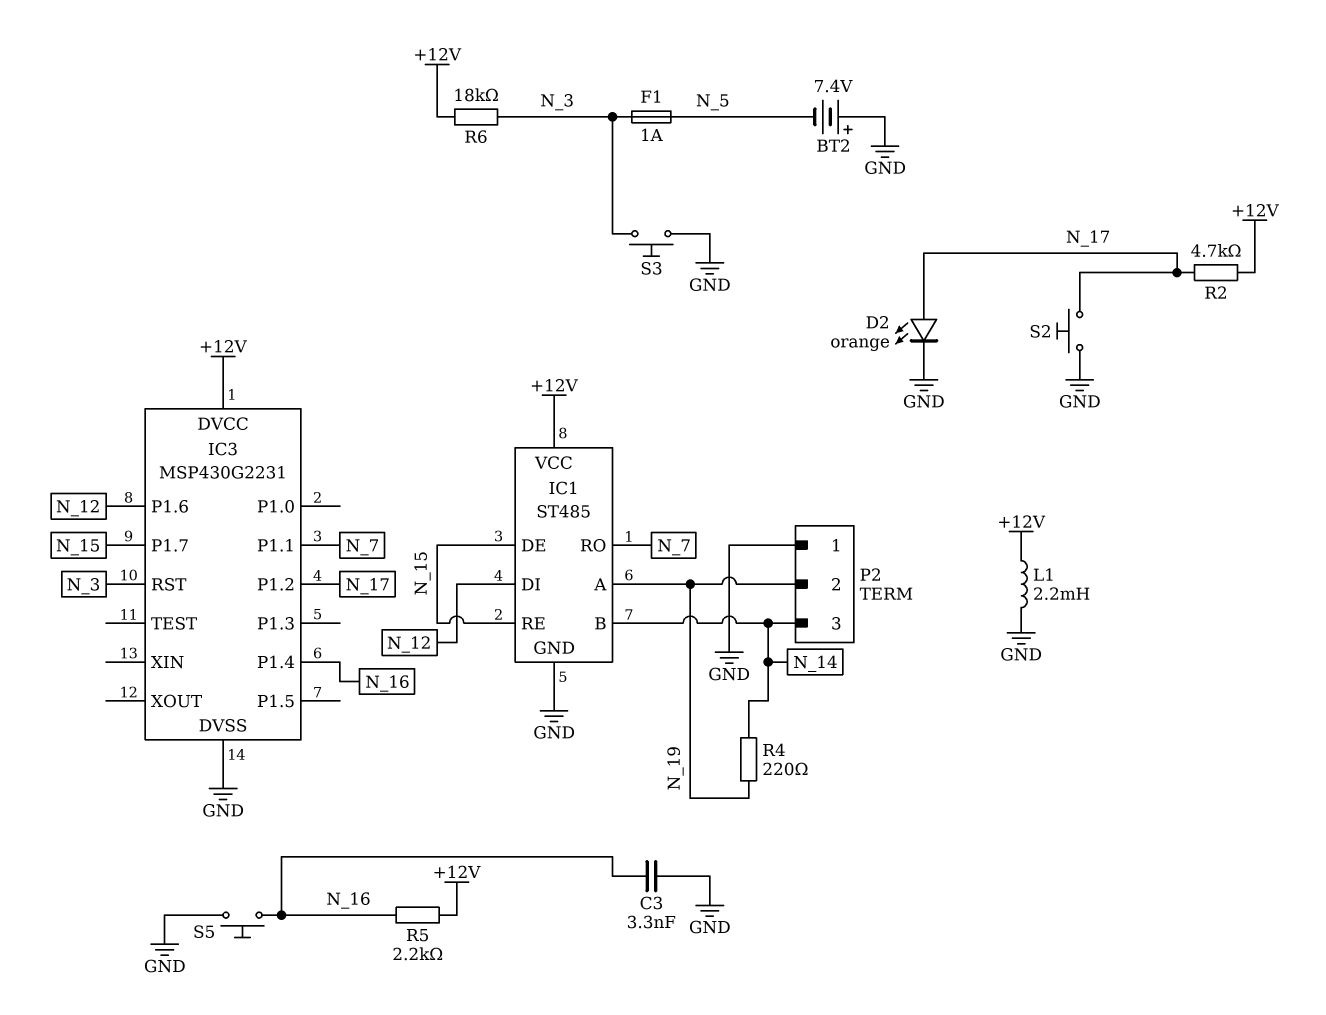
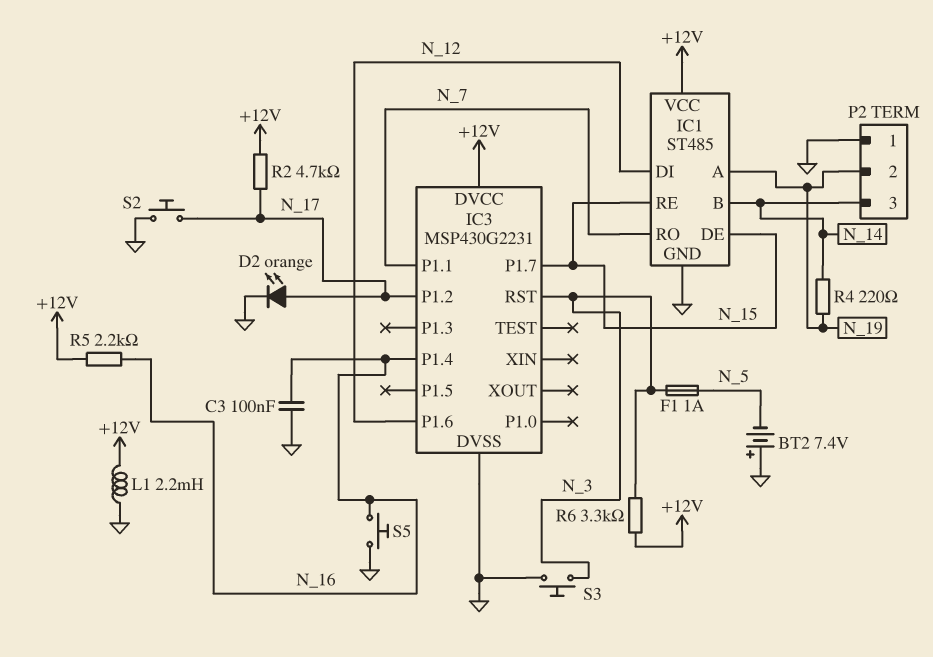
C3: 3.3nF (GND, N_16) -> 100nF (GND, N_16)
R6: 18k (+12V, N_3) -> 3.3k (+12V, N_3)

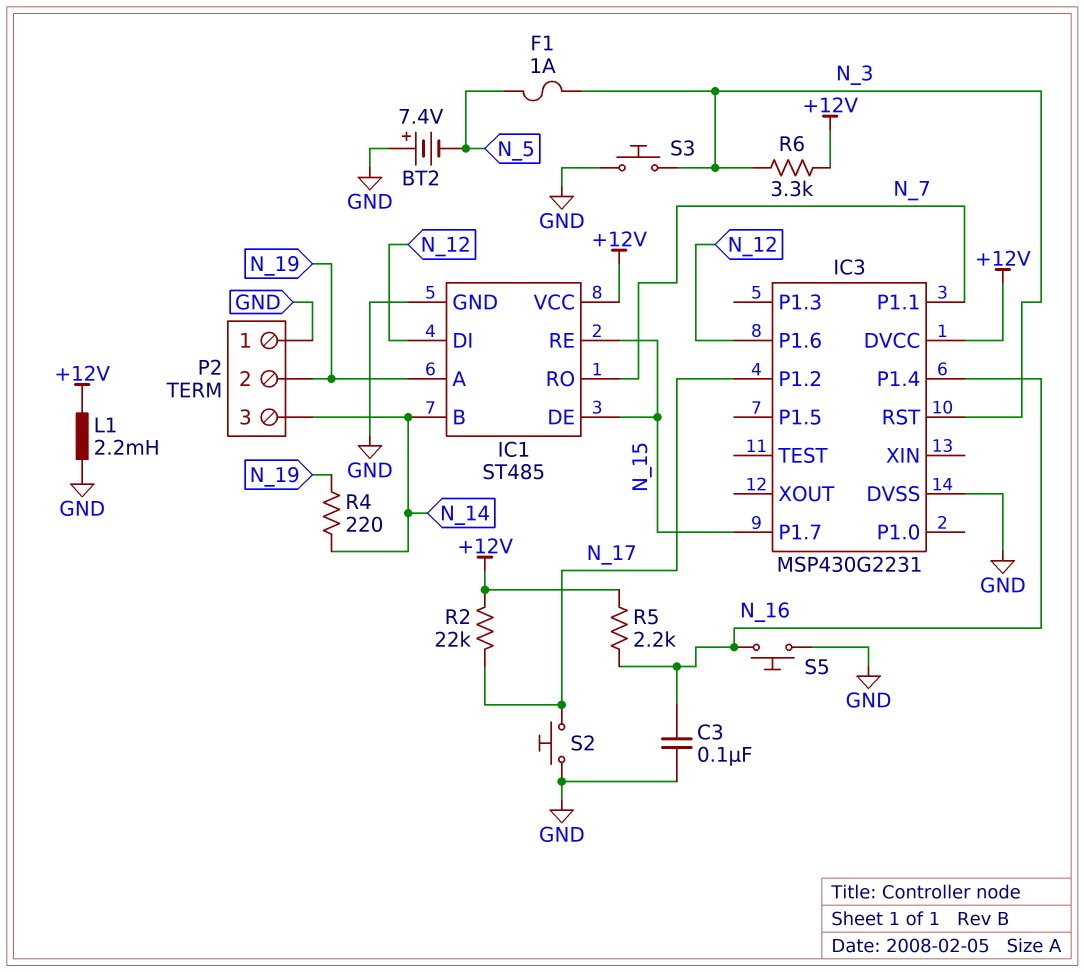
D2: LED orange (A N_17, K GND) -> none
R2: 4.7k (+12V, N_17) -> 22k (+12V, N_17)

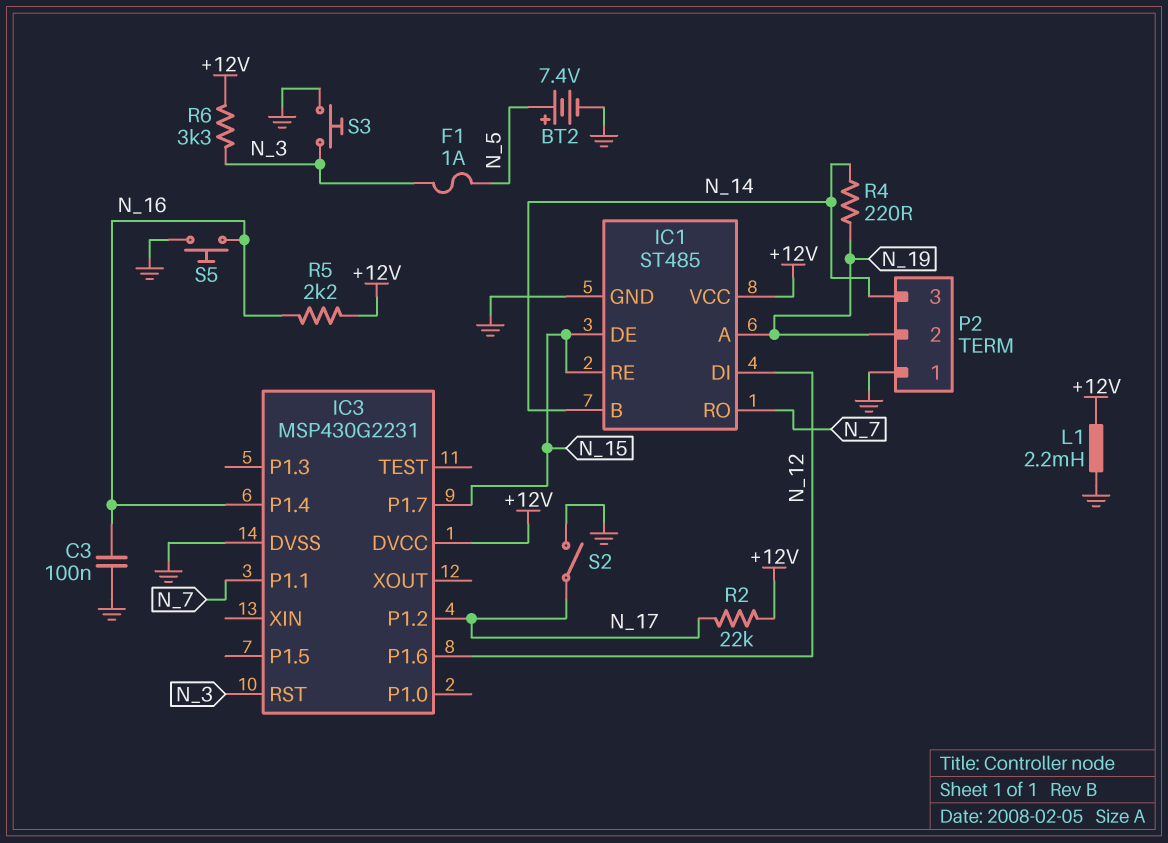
BT2: 7.4V (plus GND, minus N_5) -> 7.4V (plus N_5, minus GND)
S2: button (GND, N_17) -> switch (GND, N_17)

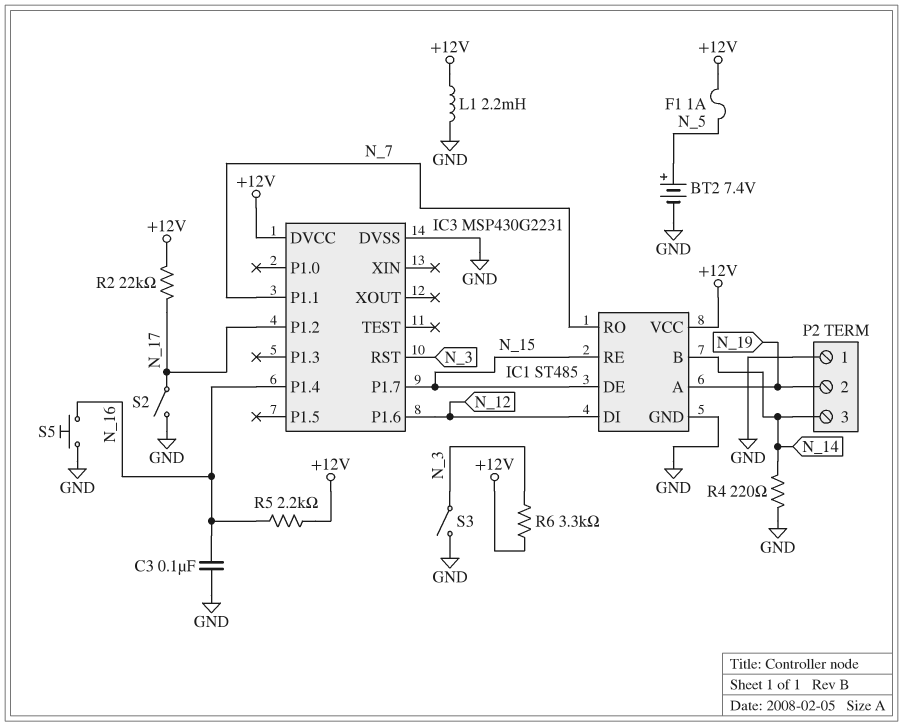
F1: 1A (N_3, N_5) -> 1A (+12V, N_5)
R4: 220 (N_14, N_19) -> 220 (GND, N_14)
S3: button (GND, N_3) -> switch (GND, N_3)

